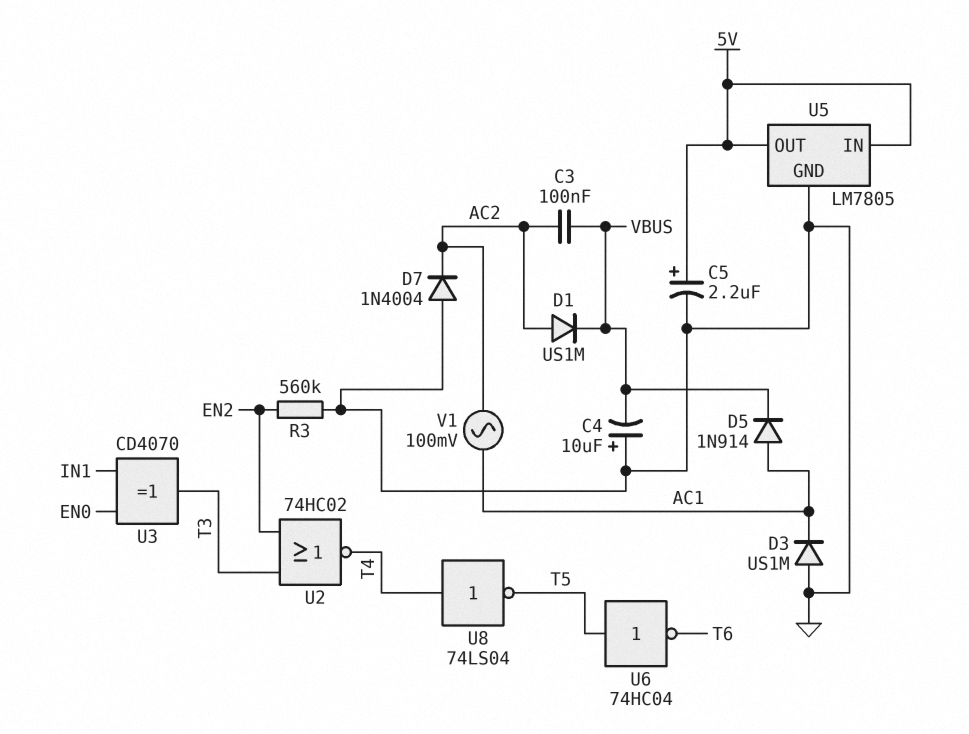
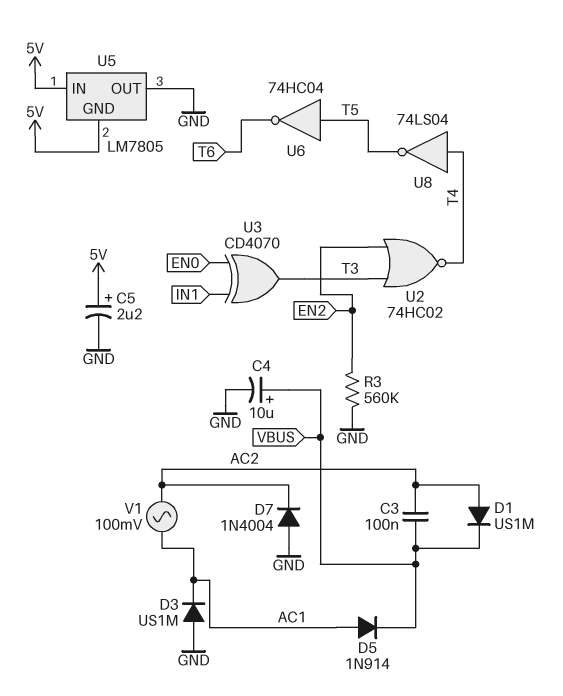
C4: 10uF (plus GND, minus VBUS) -> 10uF (plus VBUS, minus GND)
U5 pin GND: GND -> 5V
U5 pin OUT: 5V -> GND

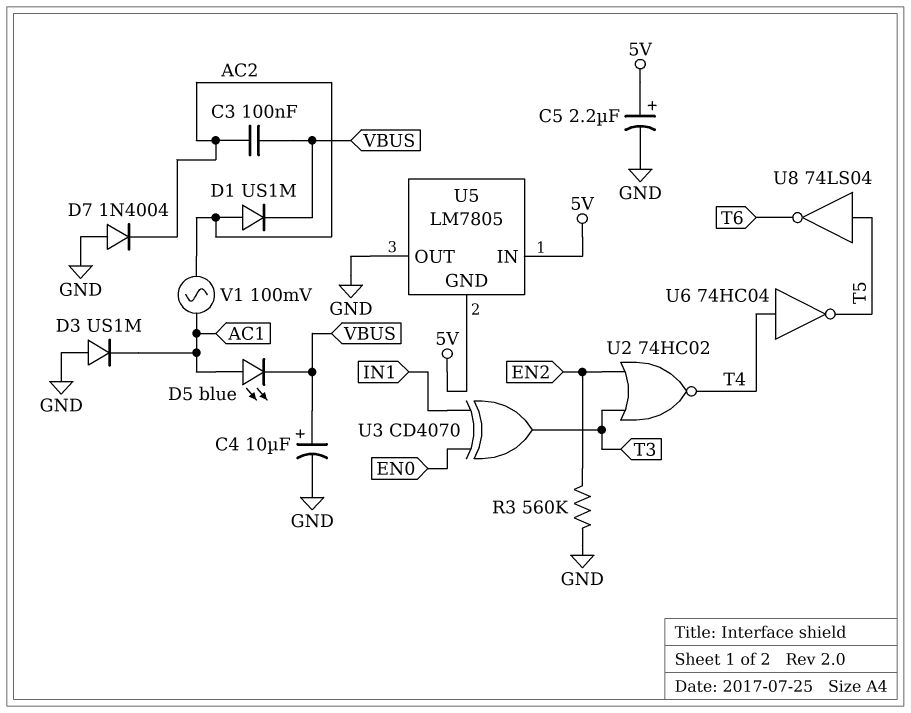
D5: diode 1N914 (A AC1, K VBUS) -> LED blue (A AC1, K VBUS)
U6: NOT 74HC04 (in T5, out T6) -> NOT 74HC04 (in T4, out T5)
U8: NOT 74LS04 (in T4, out T5) -> NOT 74LS04 (in T5, out T6)

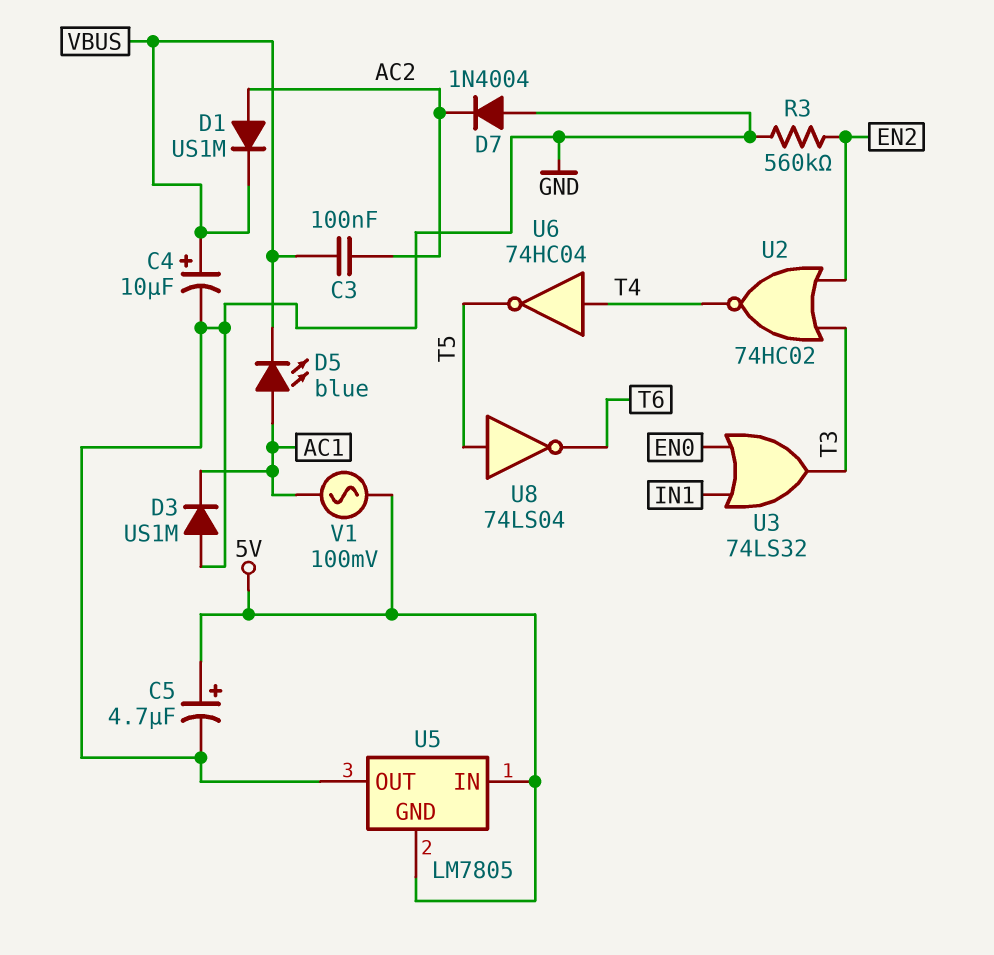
C5: 2.2uF (plus 5V, minus GND) -> 4.7uF (plus 5V, minus GND)
U3: XOR CD4070 (in EN0, in IN1, out T3) -> OR 74LS32 (in EN0, in IN1, out T3)
V1: AC 100mV (AC1, AC2) -> AC 100mV (5V, AC1)

